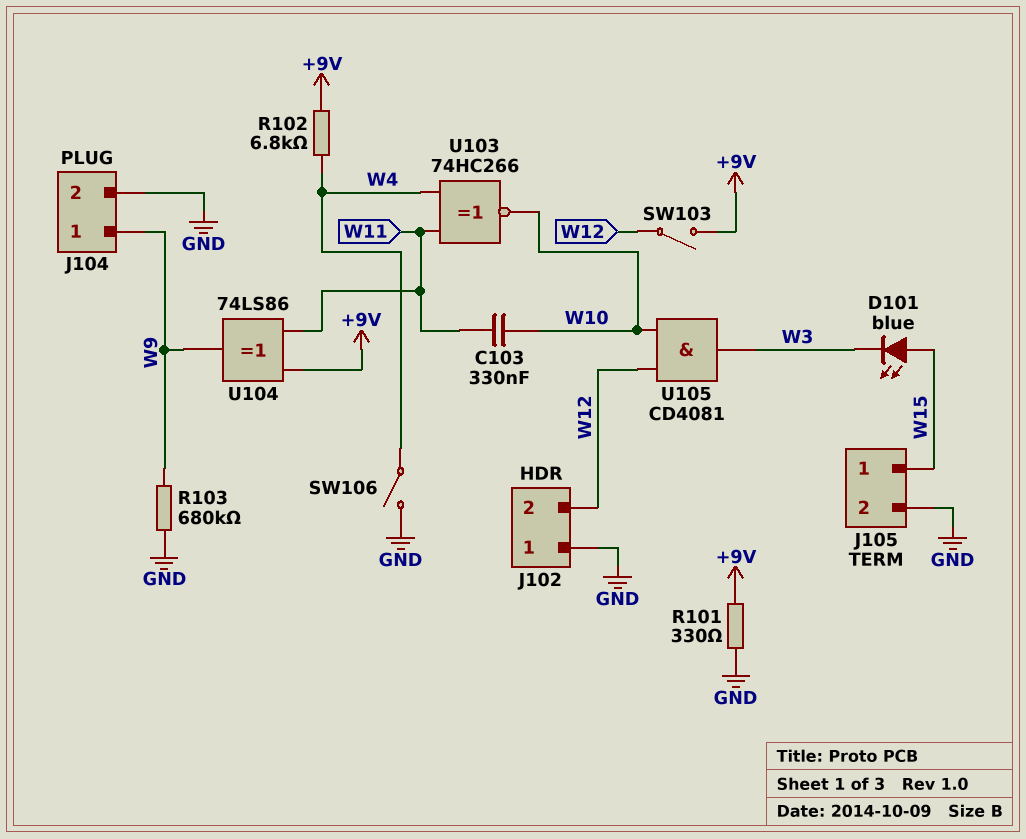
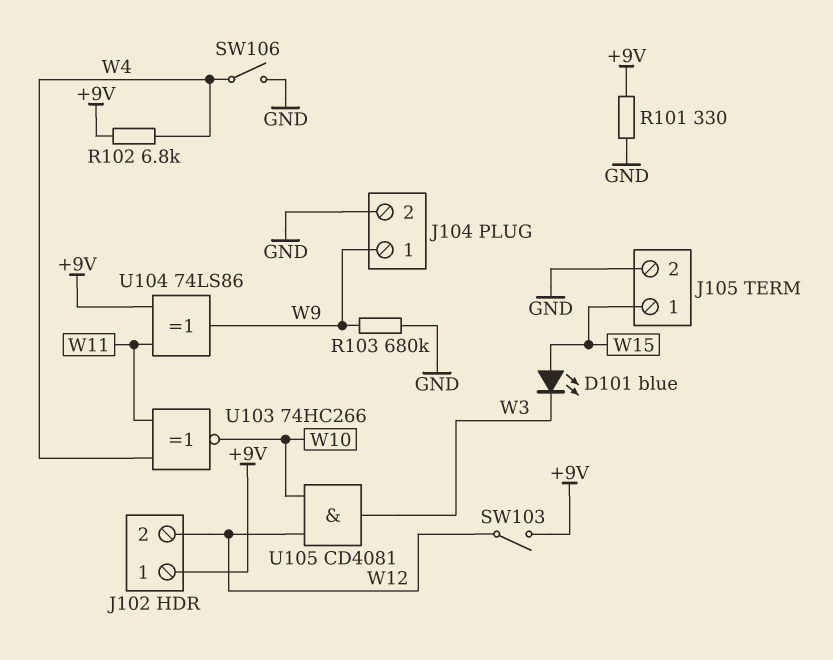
C103: 330nF (W10, W11) -> none
J102 pin 1: GND -> +9V

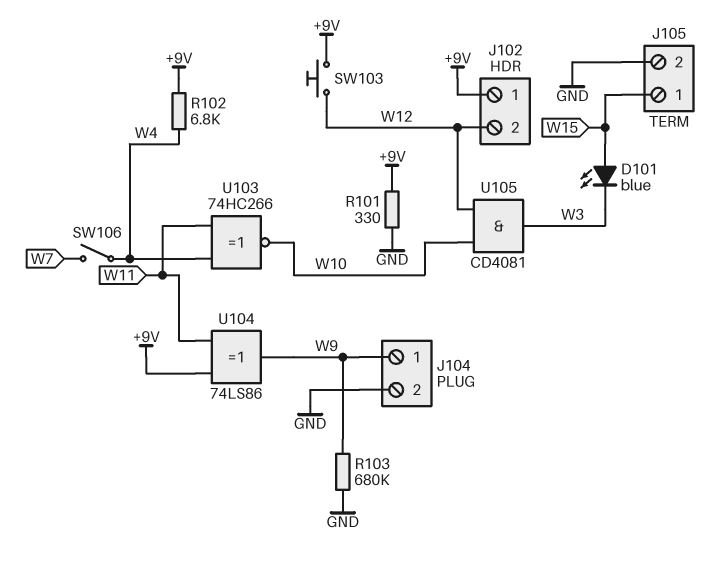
SW103: switch (+9V, W12) -> button (+9V, W12)
SW106: switch (GND, W4) -> switch (W4, W7)

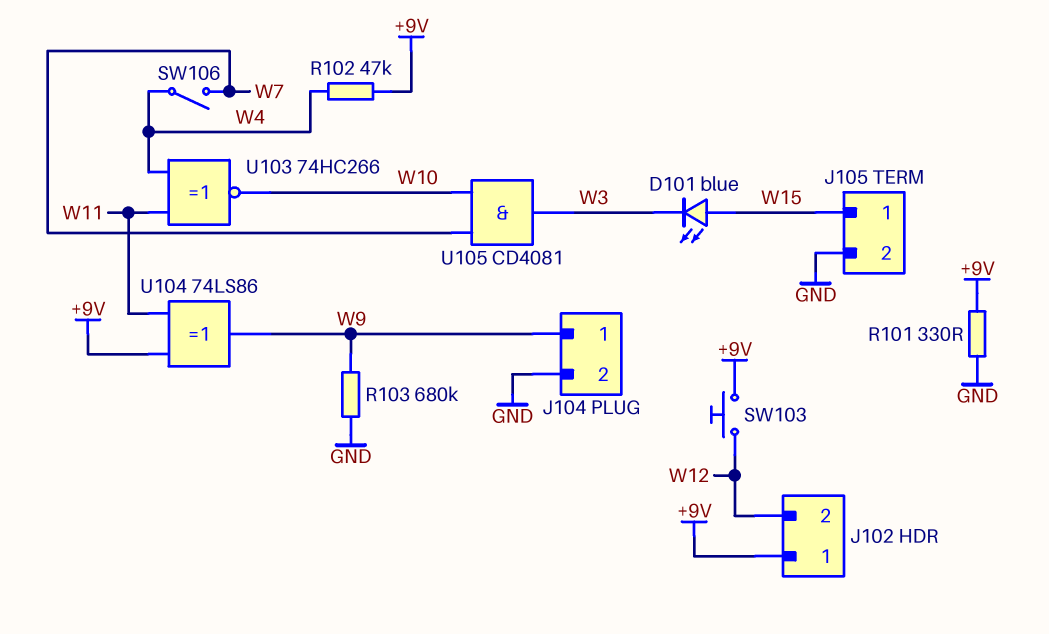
R102: 6.8k (+9V, W4) -> 47k (+9V, W4)
U105: AND CD4081 (in W10, in W12, out W3) -> AND CD4081 (in W7, in W10, out W3)

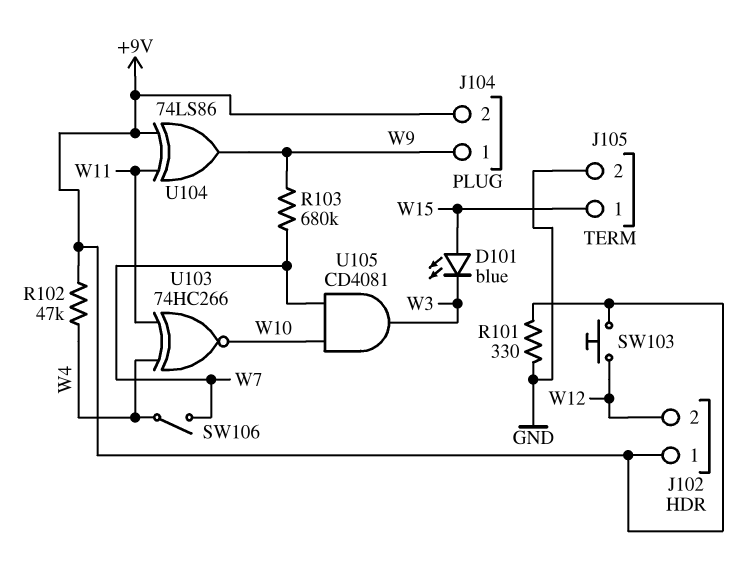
J104 pin 2: GND -> +9V
R103: 680k (GND, W9) -> 680k (W7, W9)

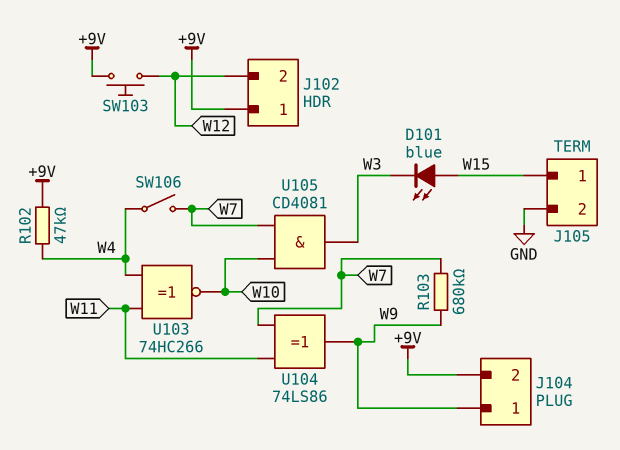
R101: 330 (+9V, GND) -> none
U104: XOR 74LS86 (in +9V, in W11, out W9) -> XOR 74LS86 (in W7, in W11, out W9)

